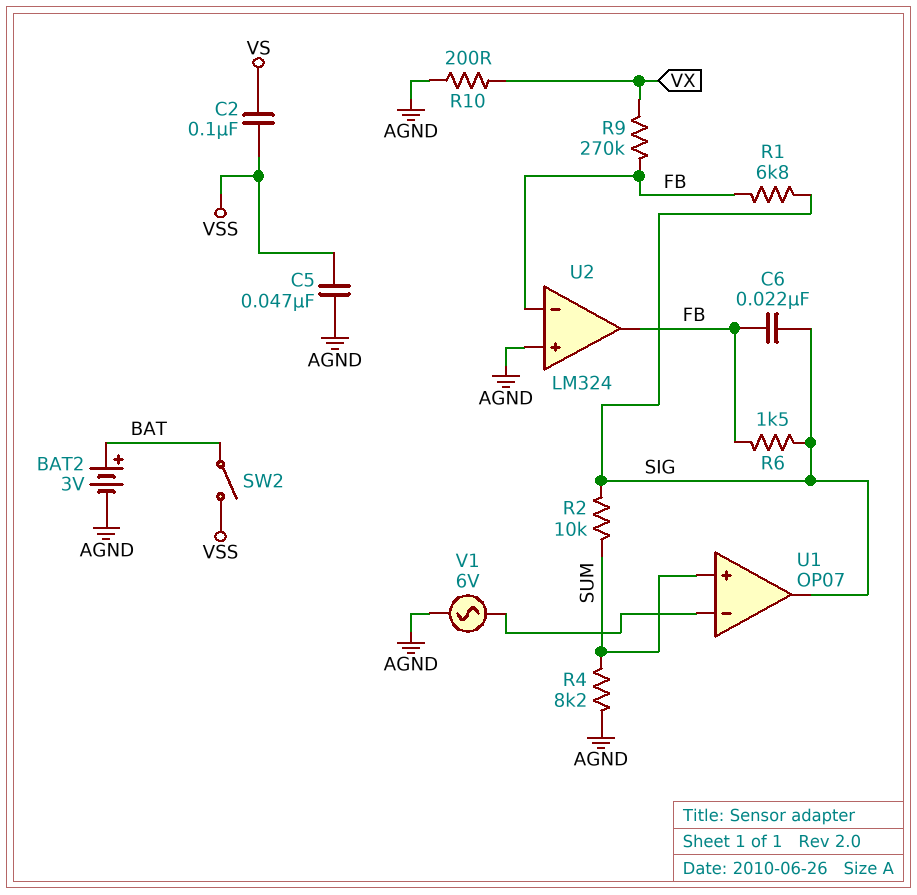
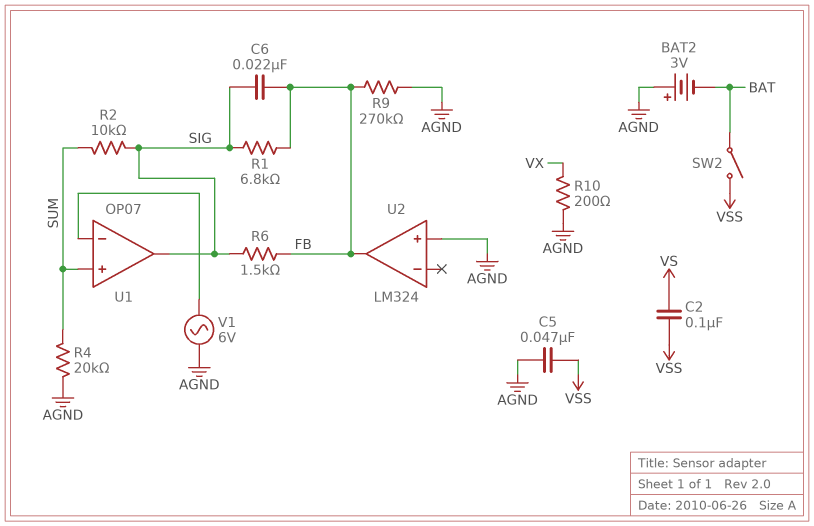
BAT2: 3V (plus BAT, minus AGND) -> 3V (plus AGND, minus BAT)
R4: 8.2k (AGND, SUM) -> 20k (AGND, SUM)
R9: 270k (FB, VX) -> 270k (AGND, FB)
U2 pin in-: FB -> none

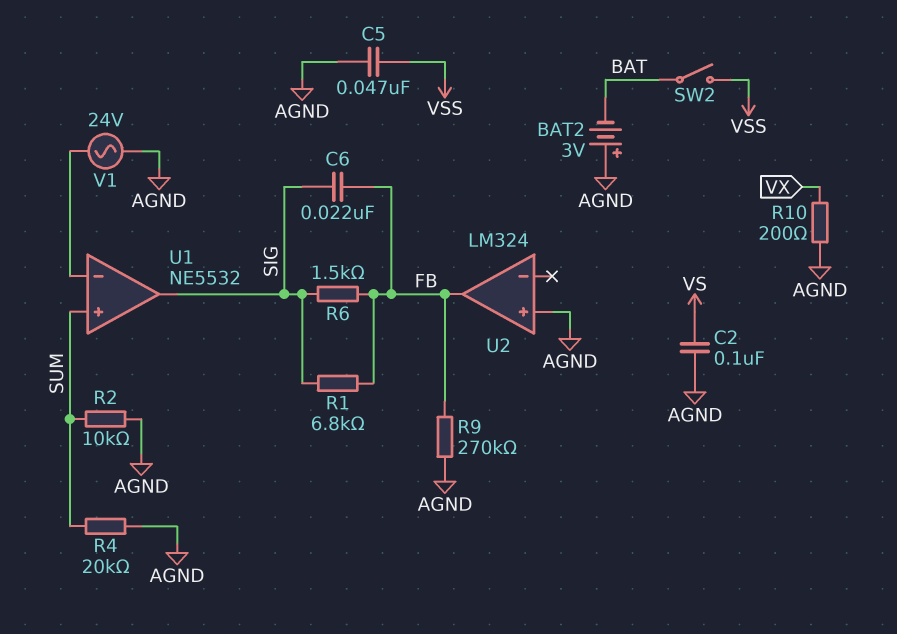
C2: 100nF (VS, VSS) -> 100nF (AGND, VS)
R2: 10k (SIG, SUM) -> 10k (AGND, SUM)
U1: OP07 -> NE5532
V1: AC 6V (AGND, U1/in-) -> AC 24V (AGND, U1/in-)

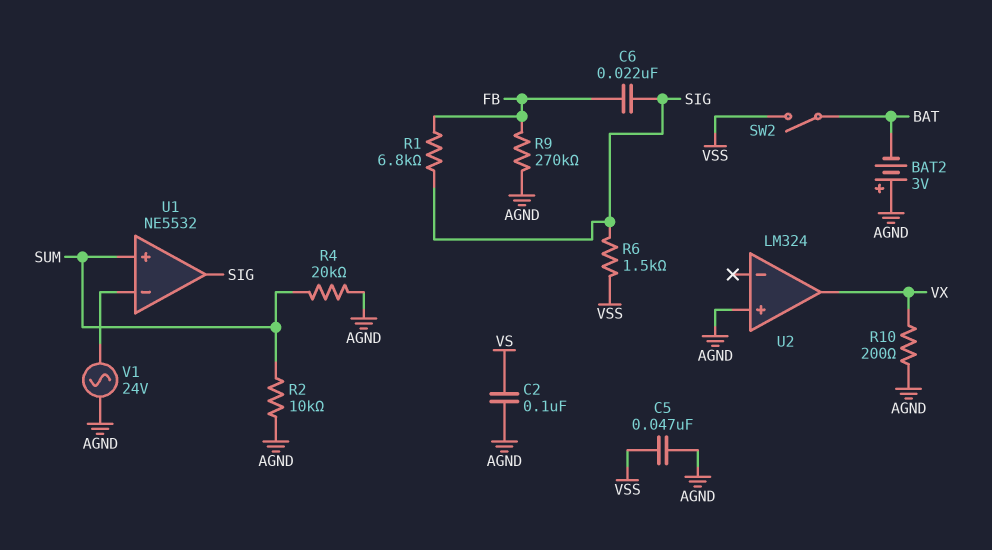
R6: 1.5k (FB, SIG) -> 1.5k (SIG, VSS)
U2 pin out: FB -> VX

